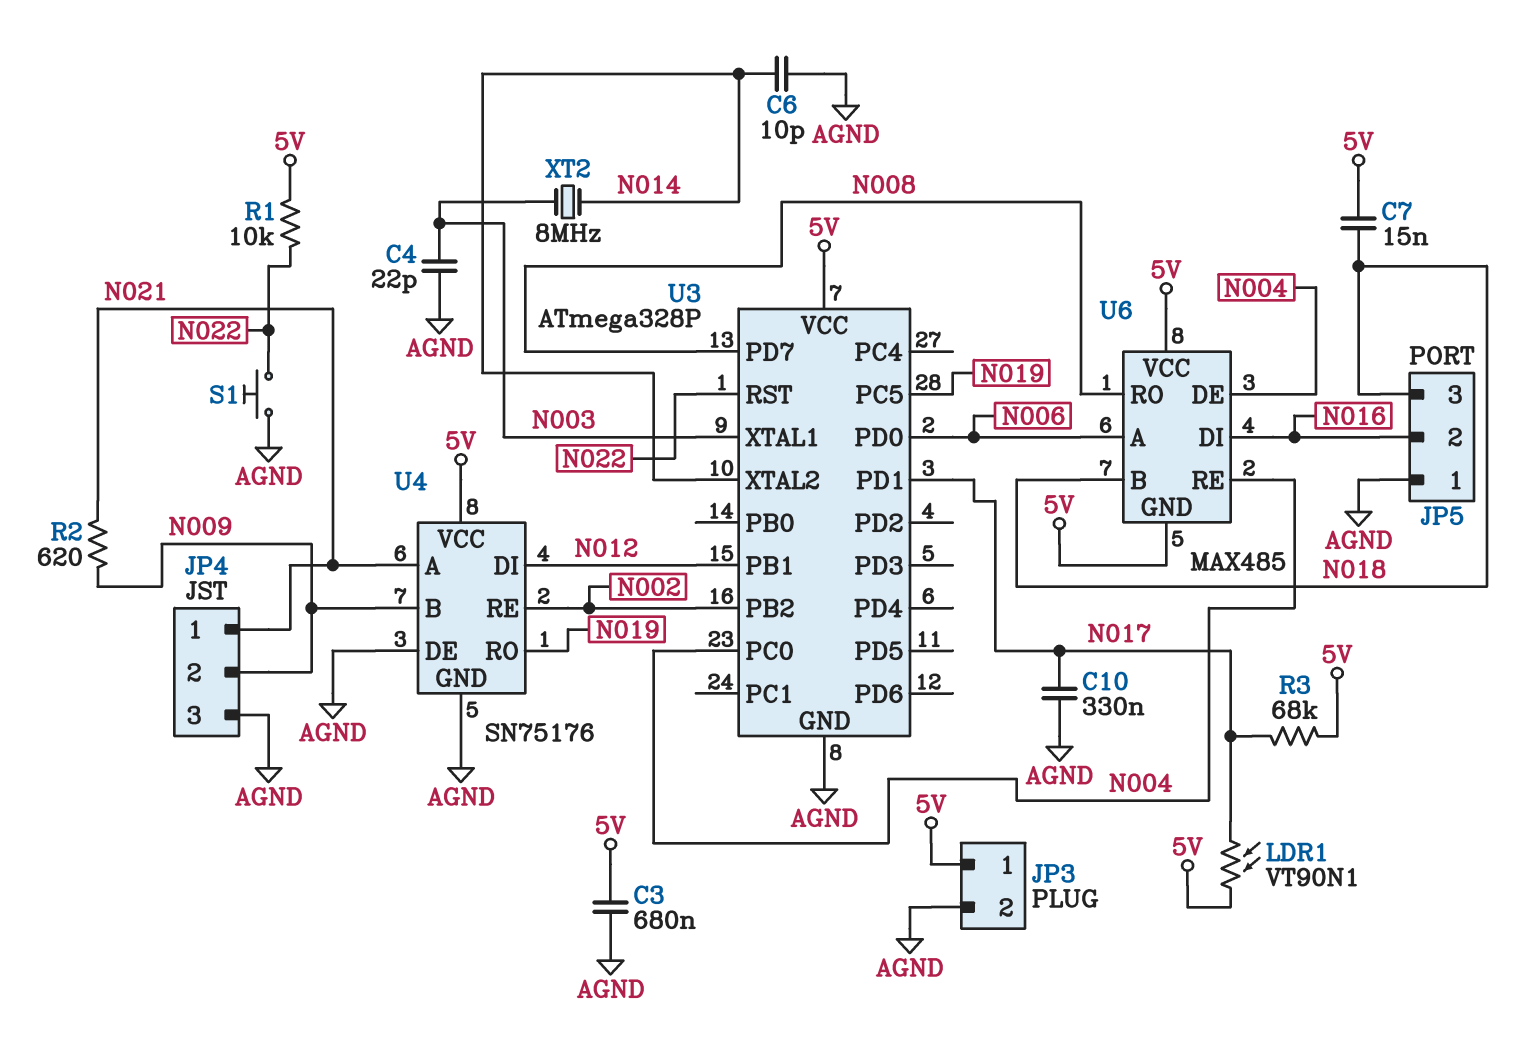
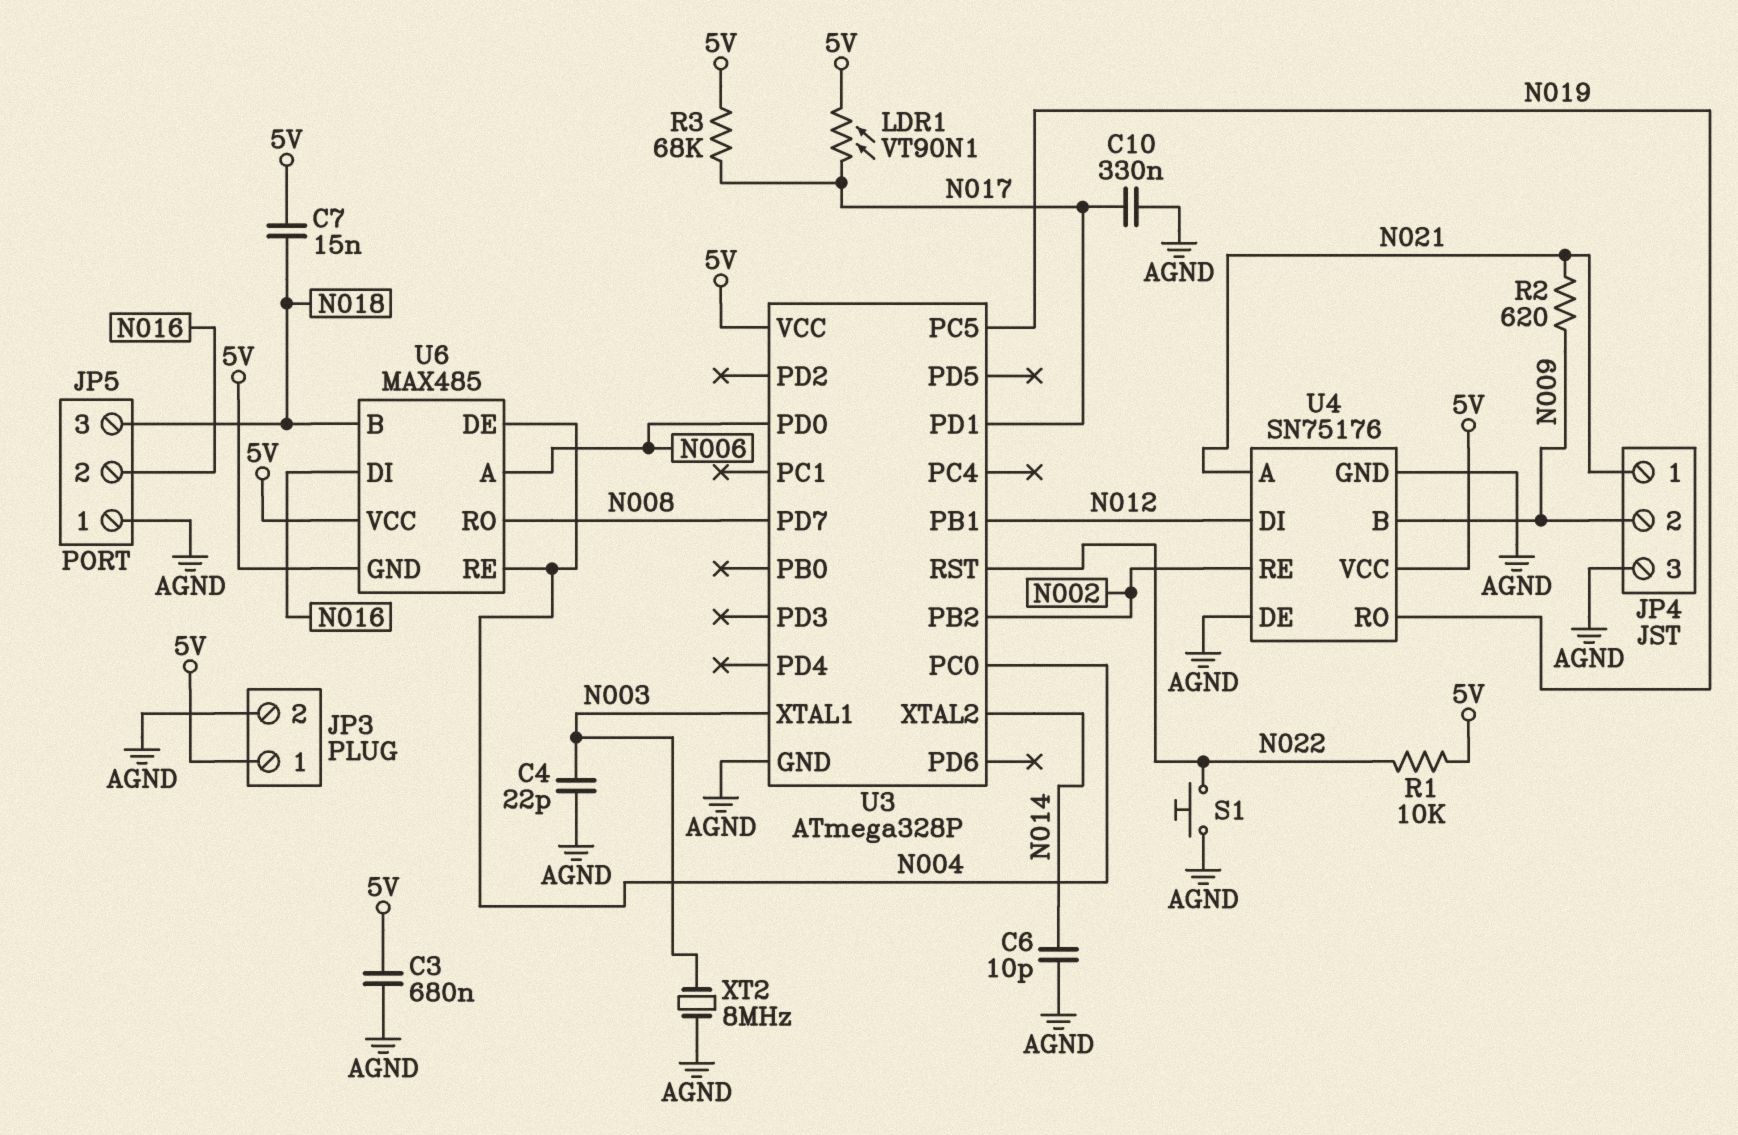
XT2: 8MHz (N003, N014) -> 8MHz (AGND, N003)

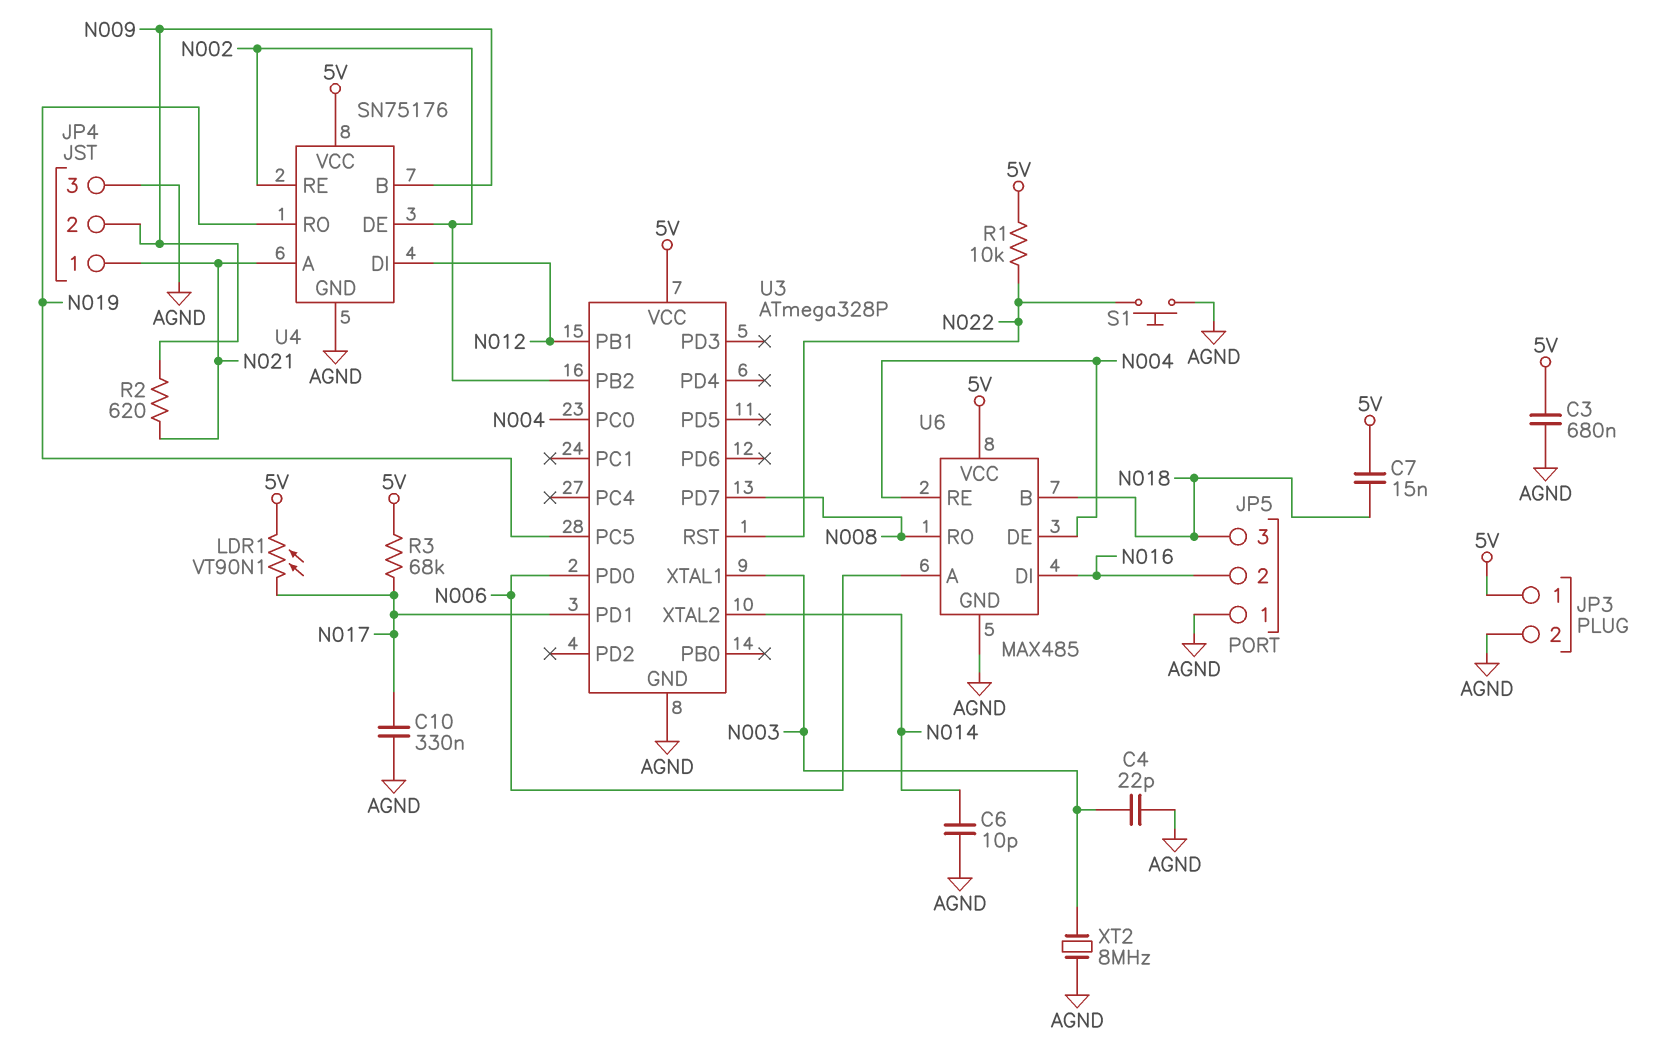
U4 pin DE: AGND -> N002
U6 pin GND: 5V -> AGND

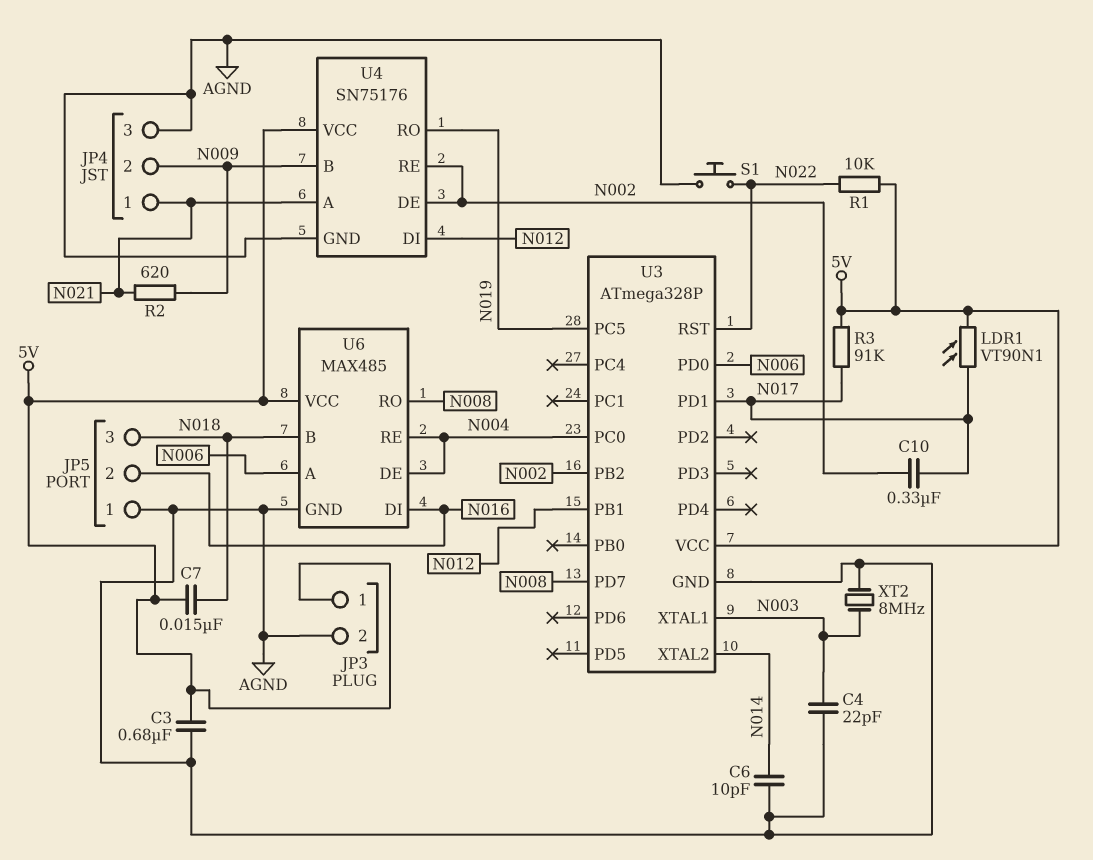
C10: 330nF (AGND, N017) -> 330nF (N002, N017)
R3: 68k (5V, N017) -> 91k (5V, N017)

